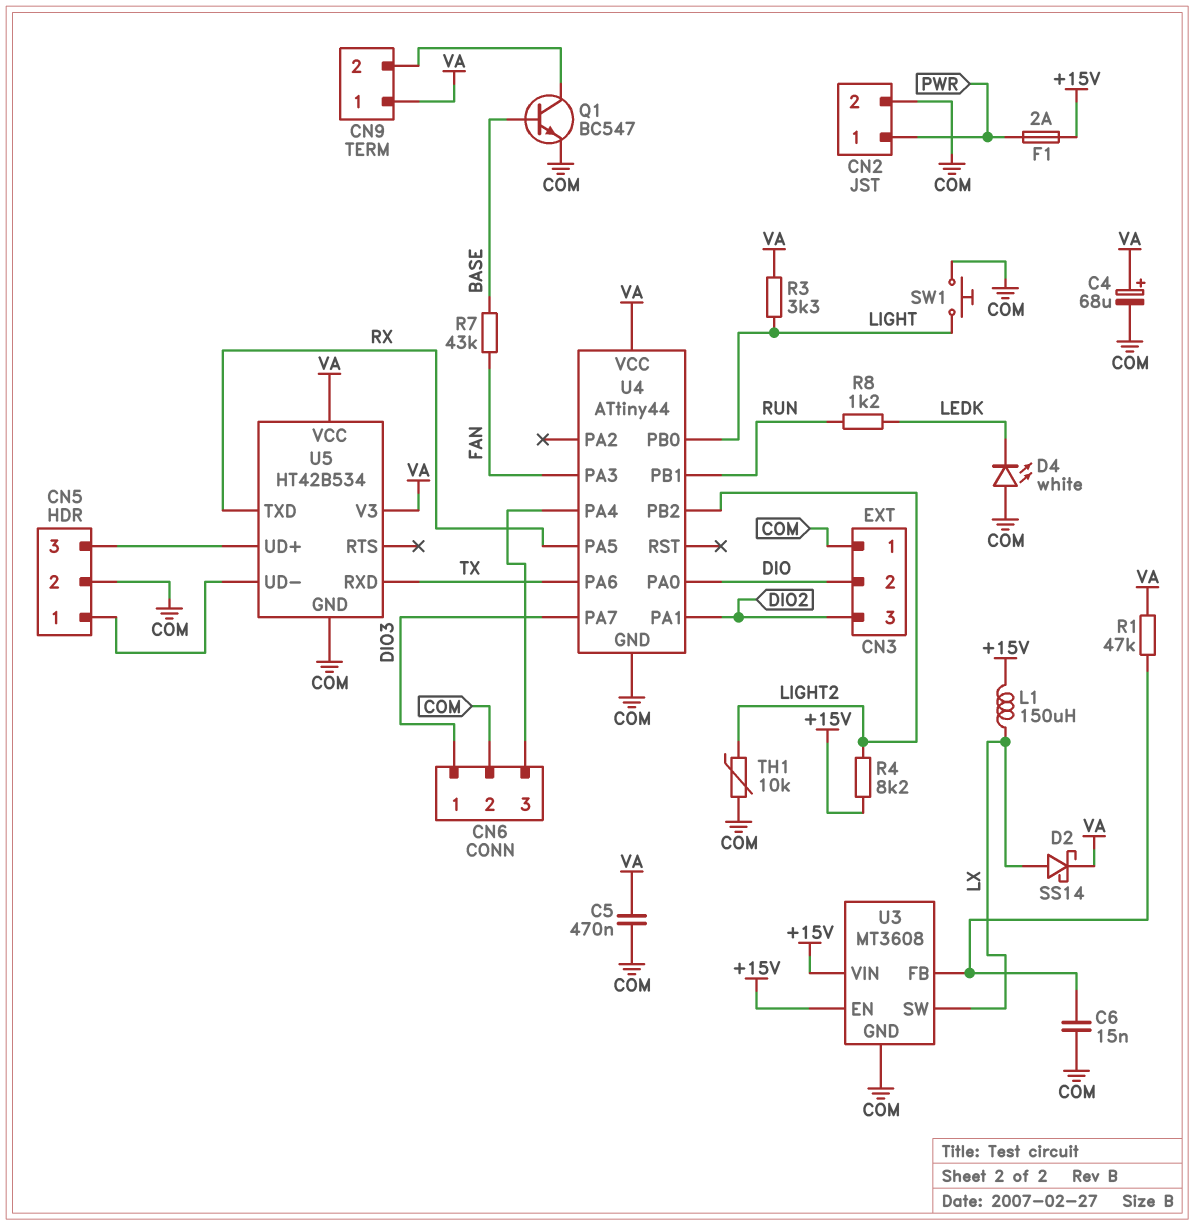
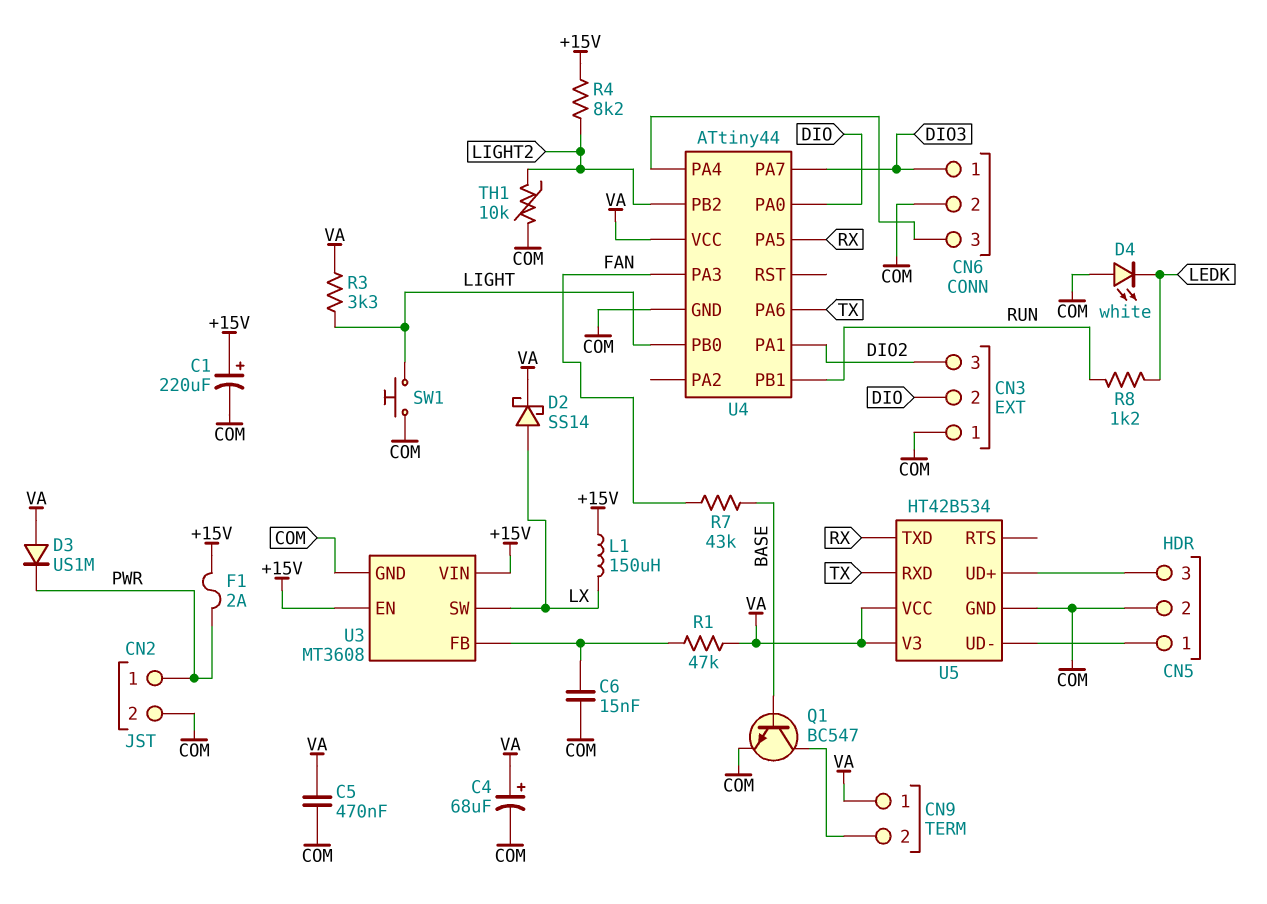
C1: none -> 220uF (plus +15V, minus COM)
D3: none -> diode US1M (A VA, K PWR)

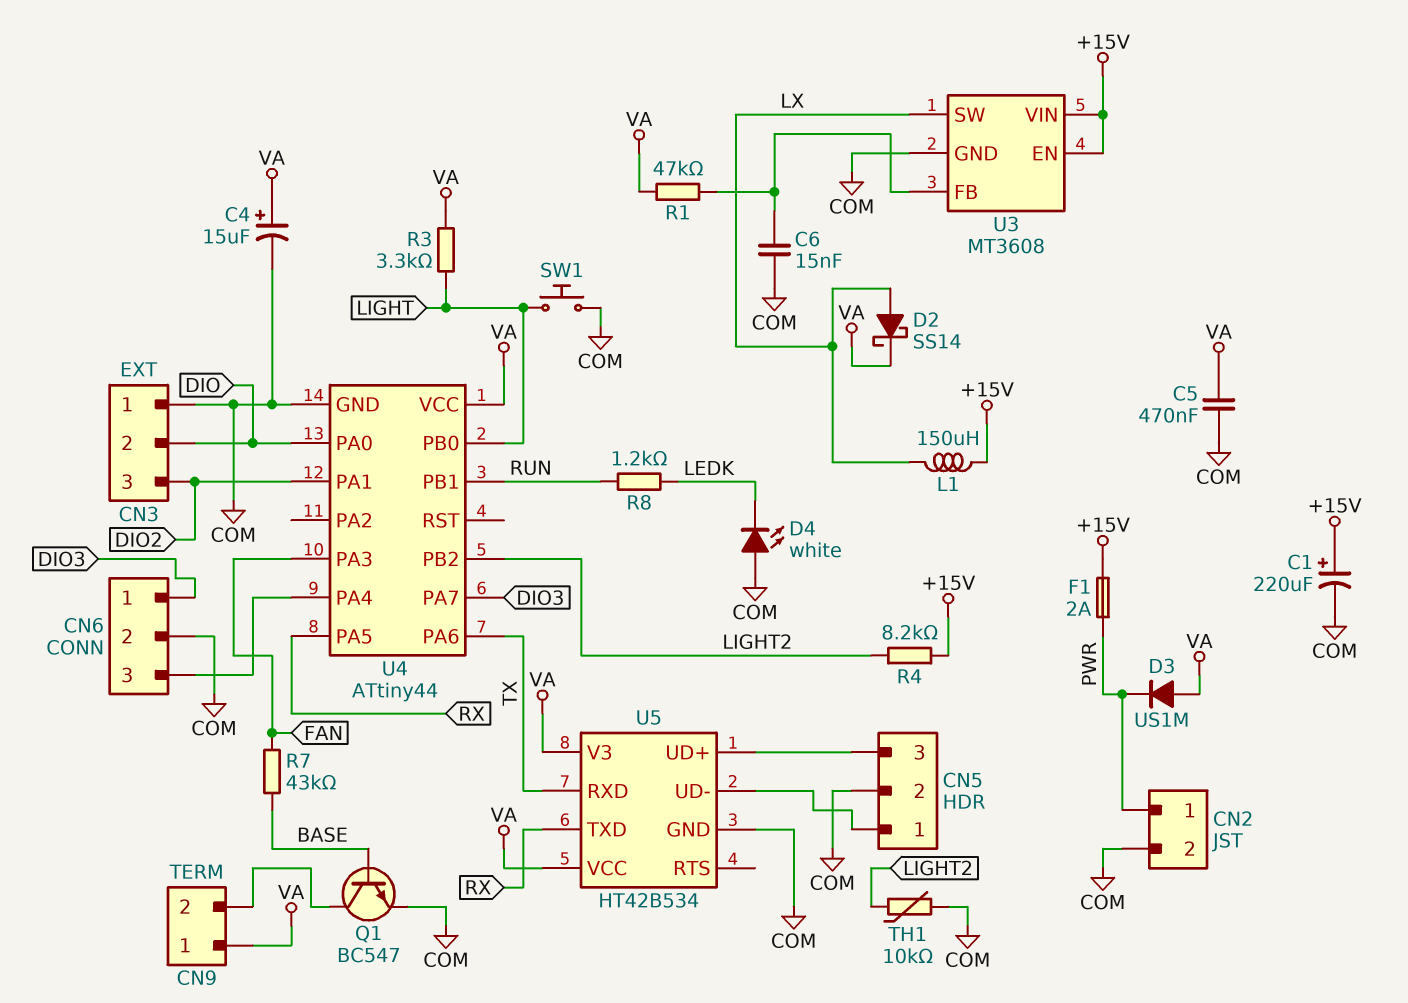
C4: 68uF (plus VA, minus COM) -> 15uF (plus VA, minus COM)

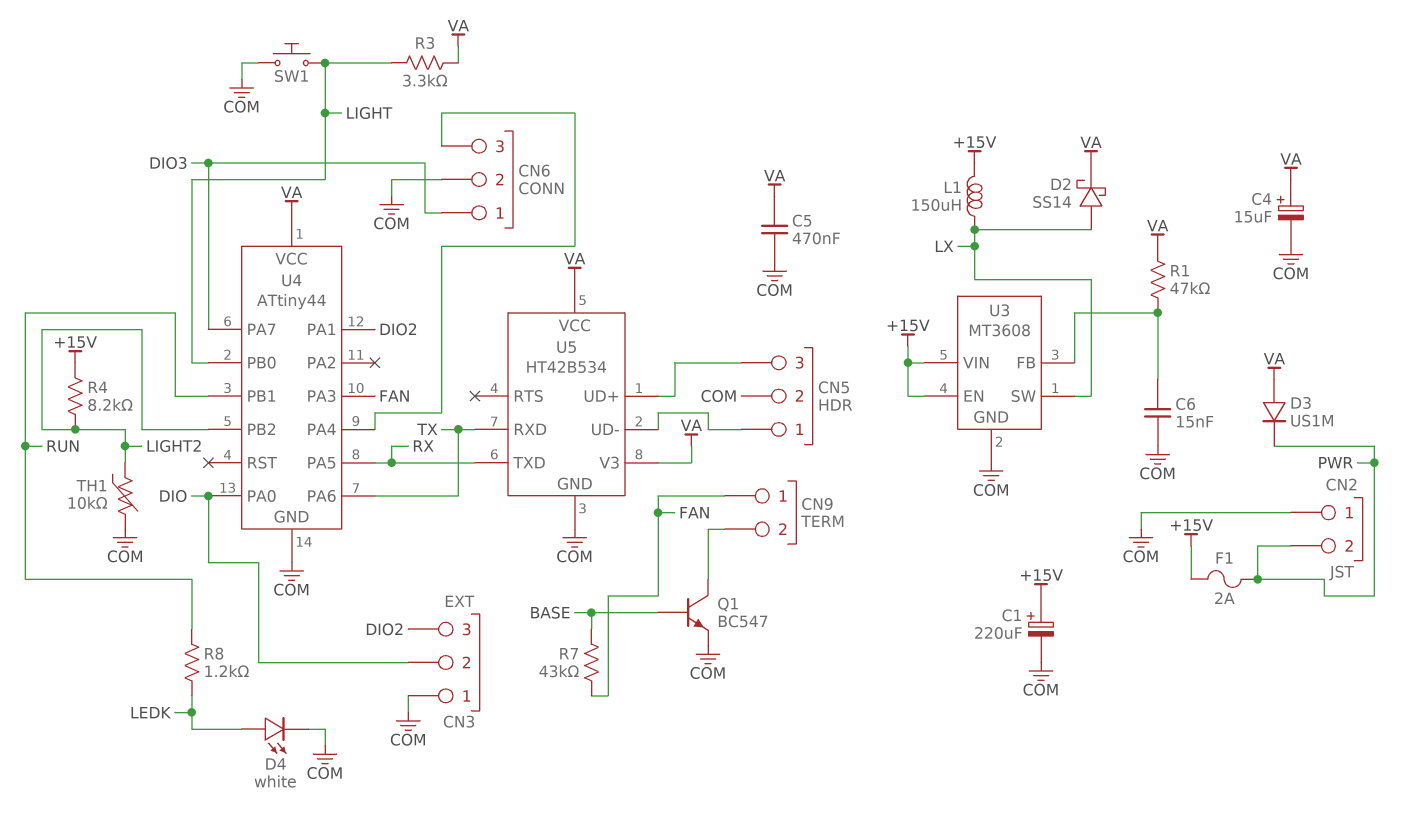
CN2 pin 1: PWR -> COM
CN2 pin 2: COM -> PWR
CN9 pin 1: VA -> FAN
D4: LED white (A COM, K LEDK) -> LED white (A LEDK, K COM)

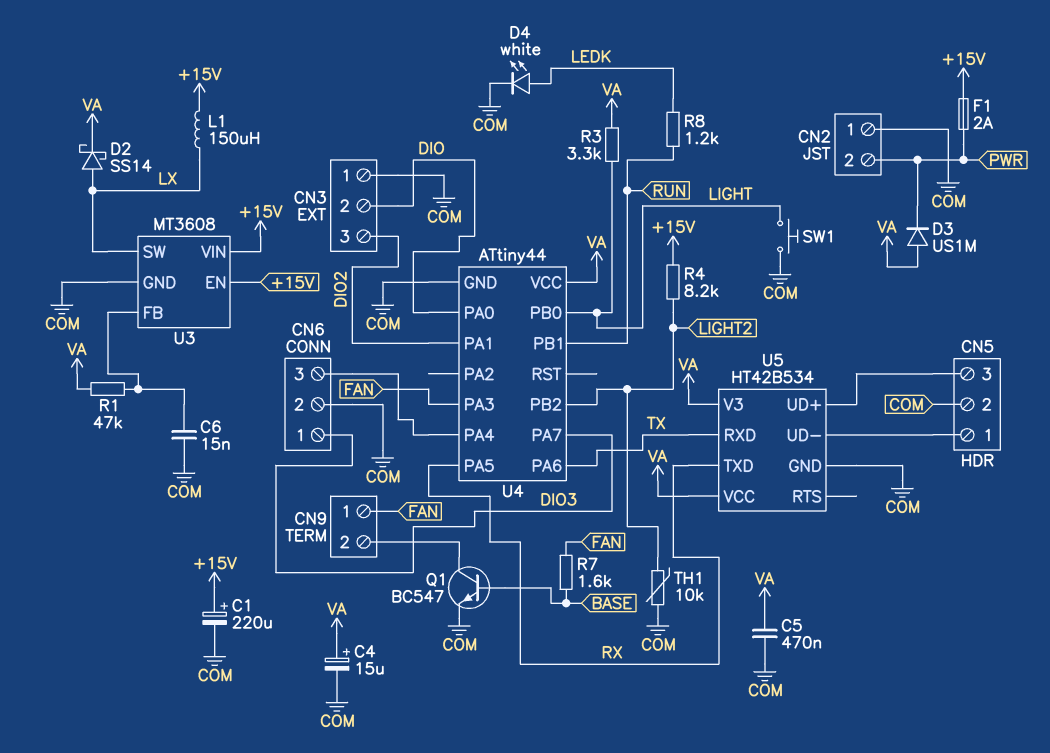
R7: 43k (BASE, FAN) -> 1.6k (BASE, FAN)

